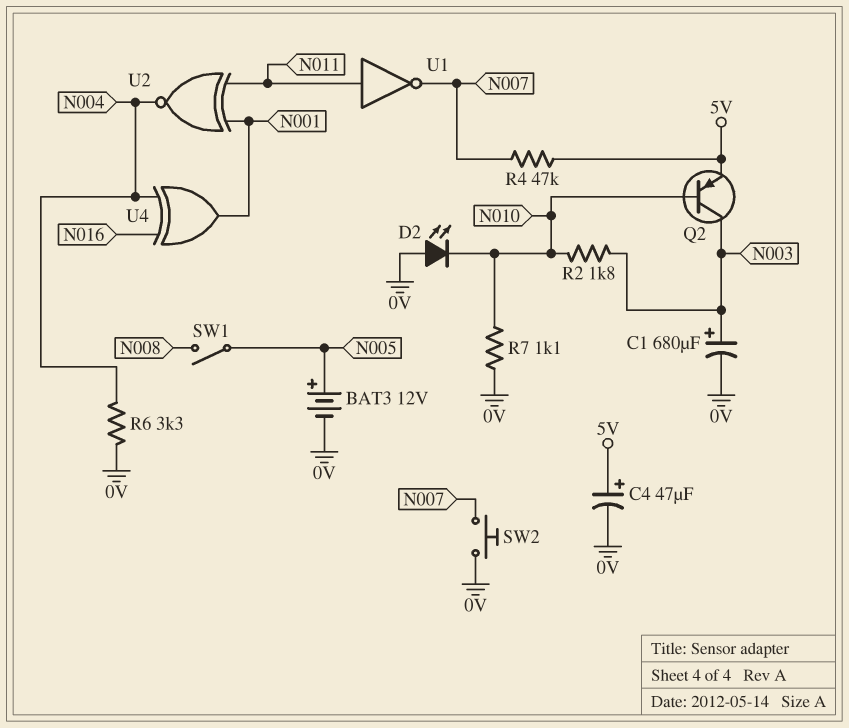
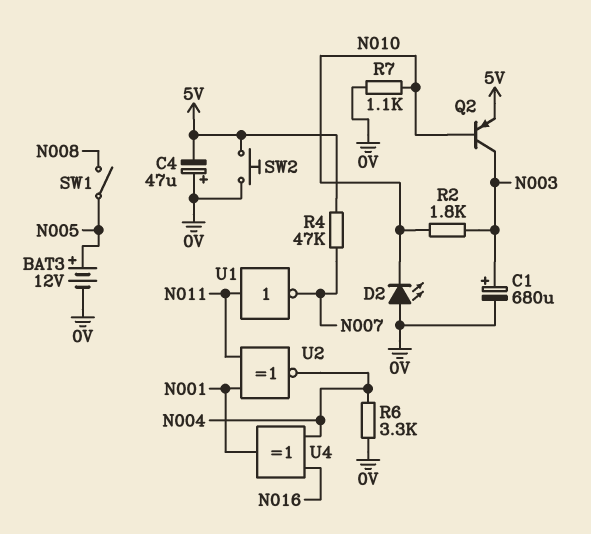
C4: 47uF (plus 5V, minus 0V) -> 47uF (plus 0V, minus 5V)
SW2: button (0V, N007) -> button (0V, 5V)

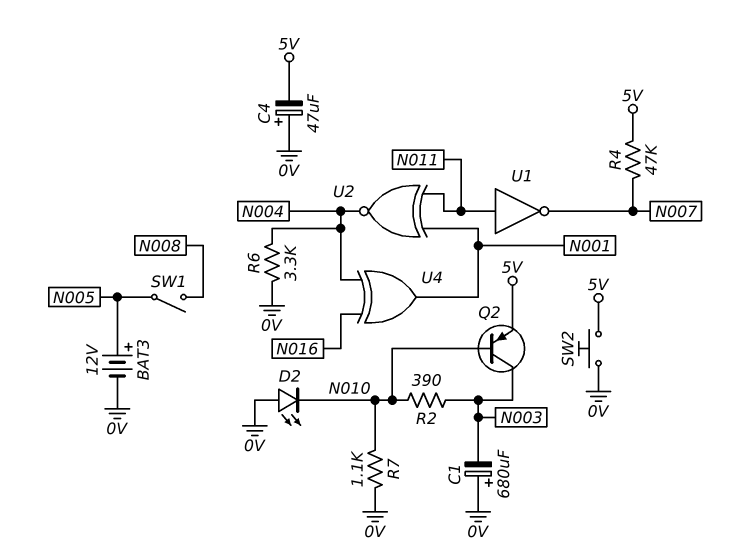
C1: 680uF (plus N003, minus 0V) -> 680uF (plus 0V, minus N003)
R2: 1.8k (N003, N010) -> 390 (N003, N010)

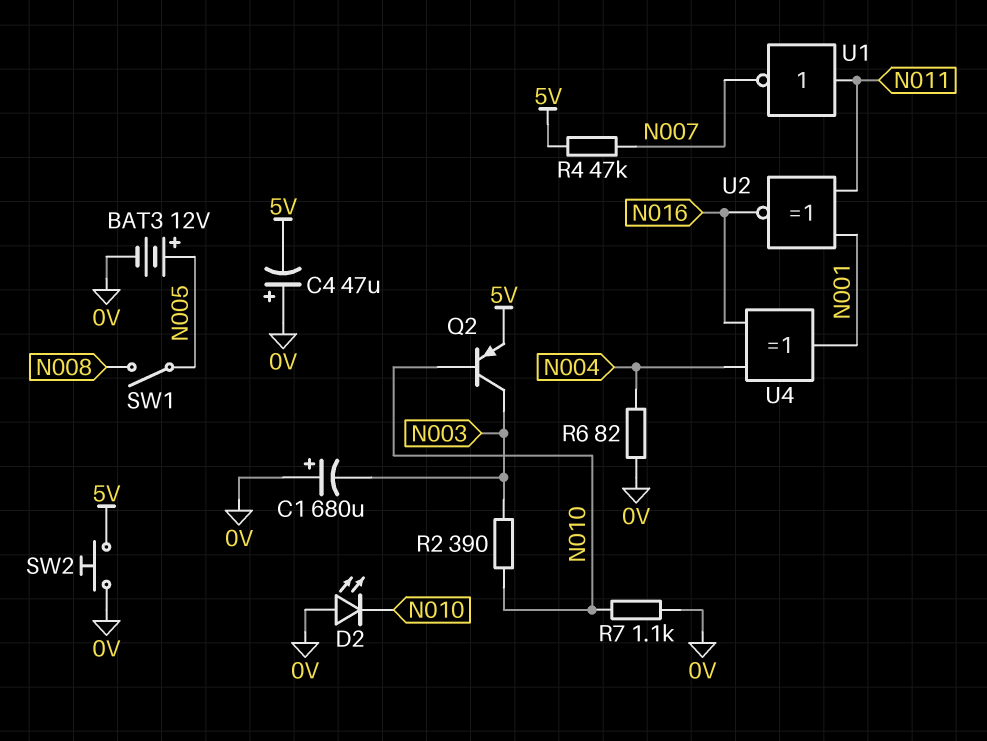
R6: 3.3k (0V, N004) -> 82 (0V, N004)
U2: XNOR (in N001, in N011, out N004) -> XNOR (in N001, in N011, out N016)

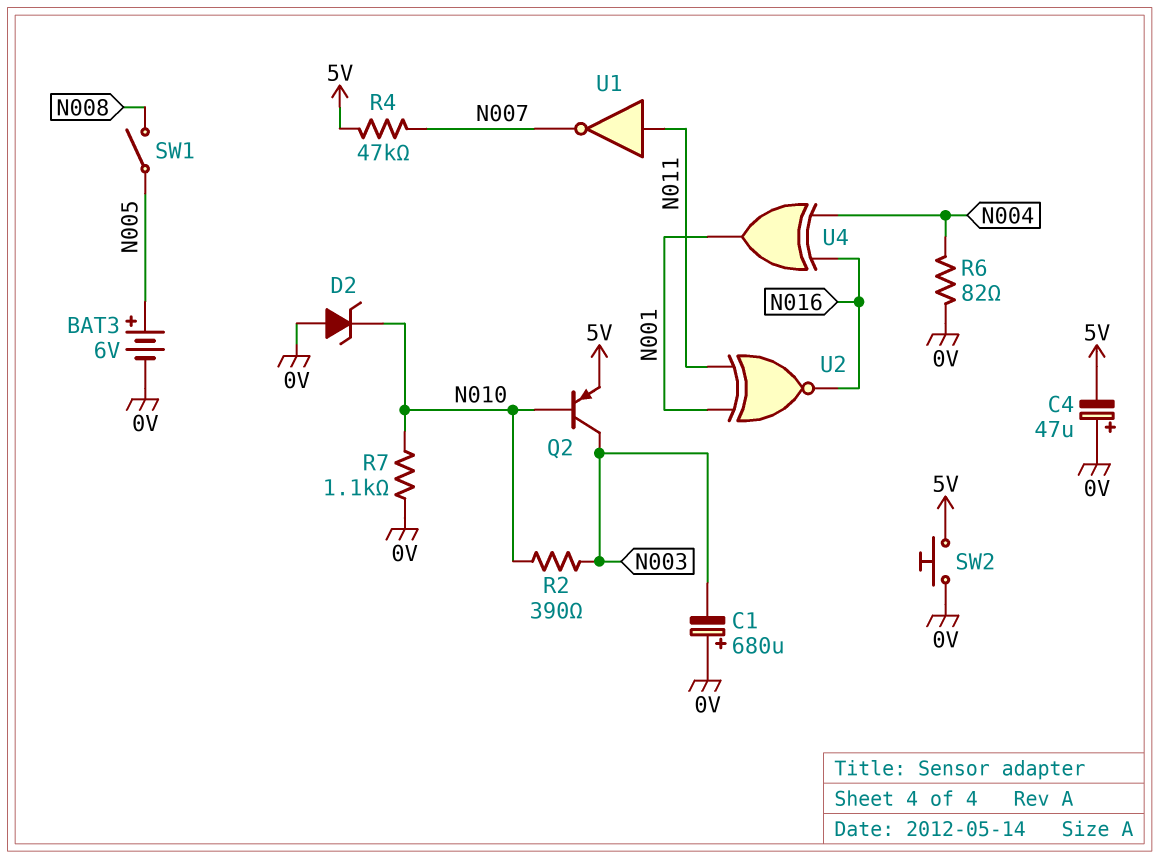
BAT3: 12V (plus N005, minus 0V) -> 6V (plus N005, minus 0V)
D2: LED (A 0V, K N010) -> zener (A 0V, K N010)

